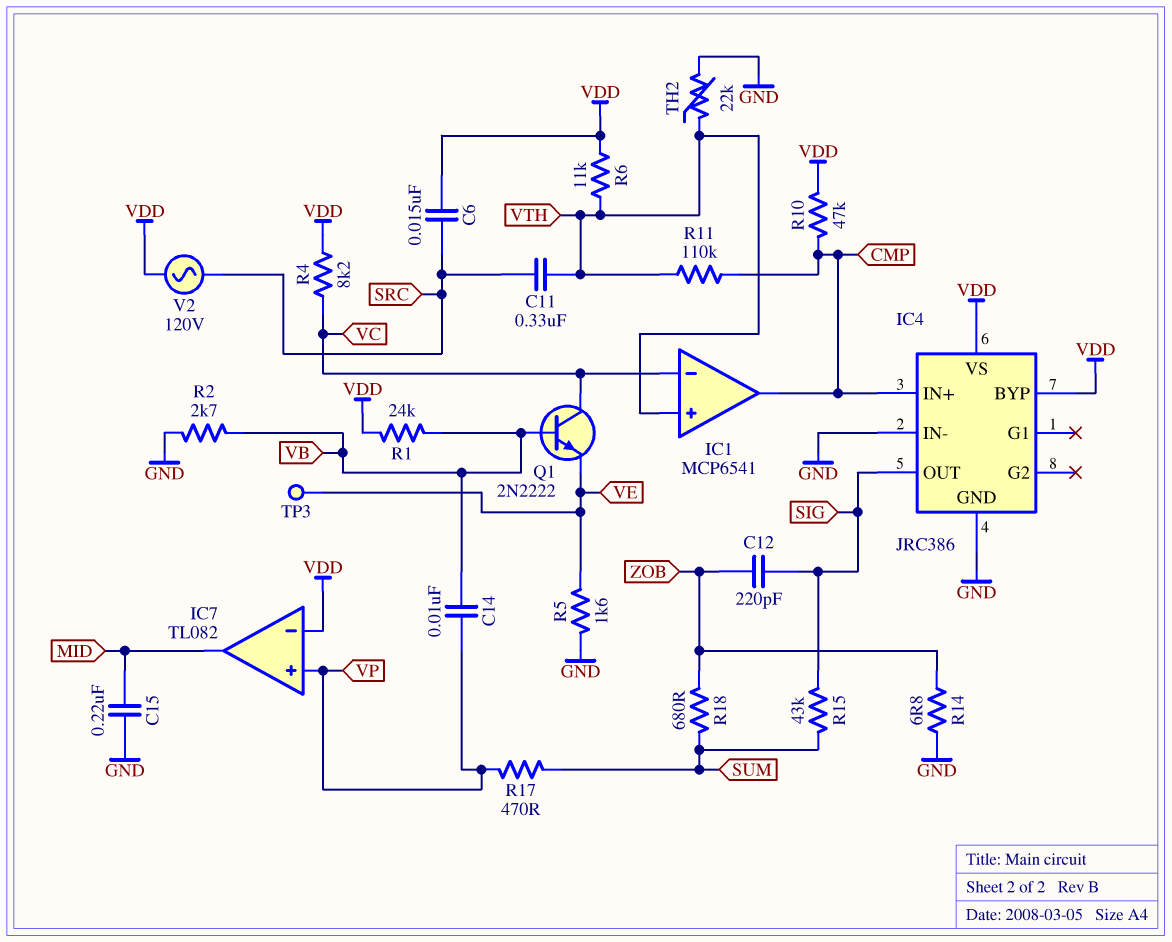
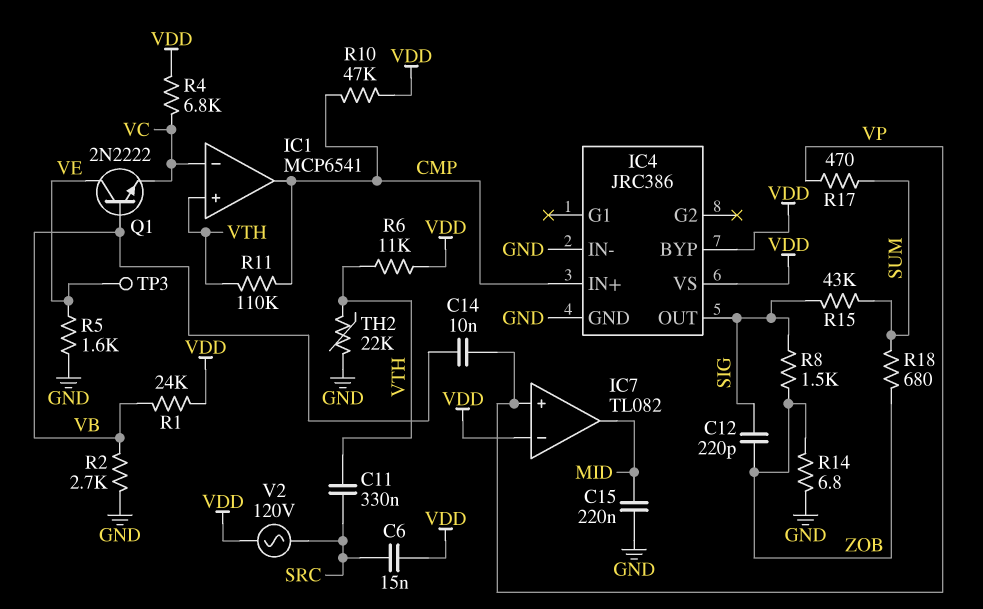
Q1: NPN 2N2222 (B VB, C VC, E VE) -> NPN 2N2222 (B VB, C VE, E VC)
R4: 8.2k (VC, VDD) -> 6.8k (VC, VDD)
R8: none -> 1.5k (SIG, ZOB)

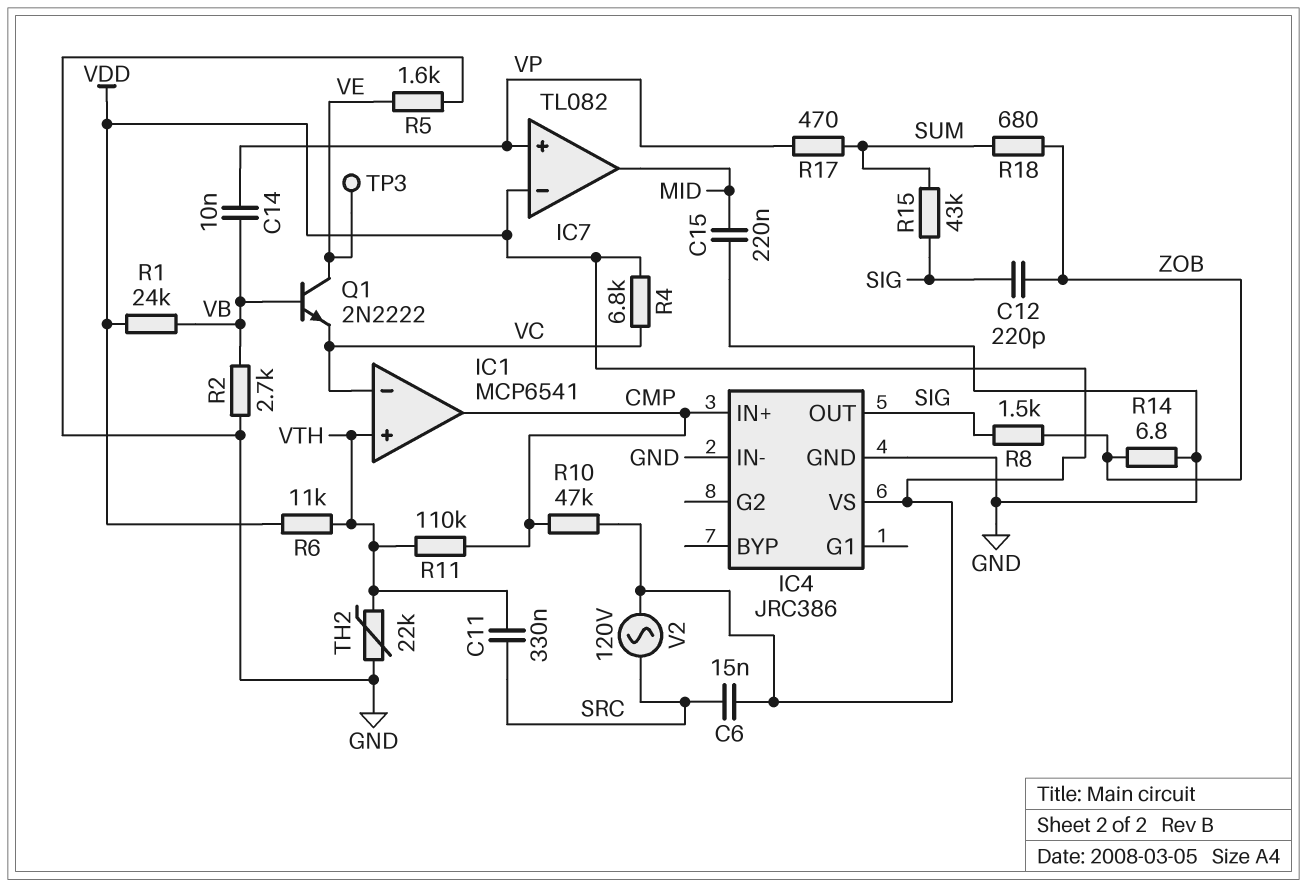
IC4 pin BYP: VDD -> none

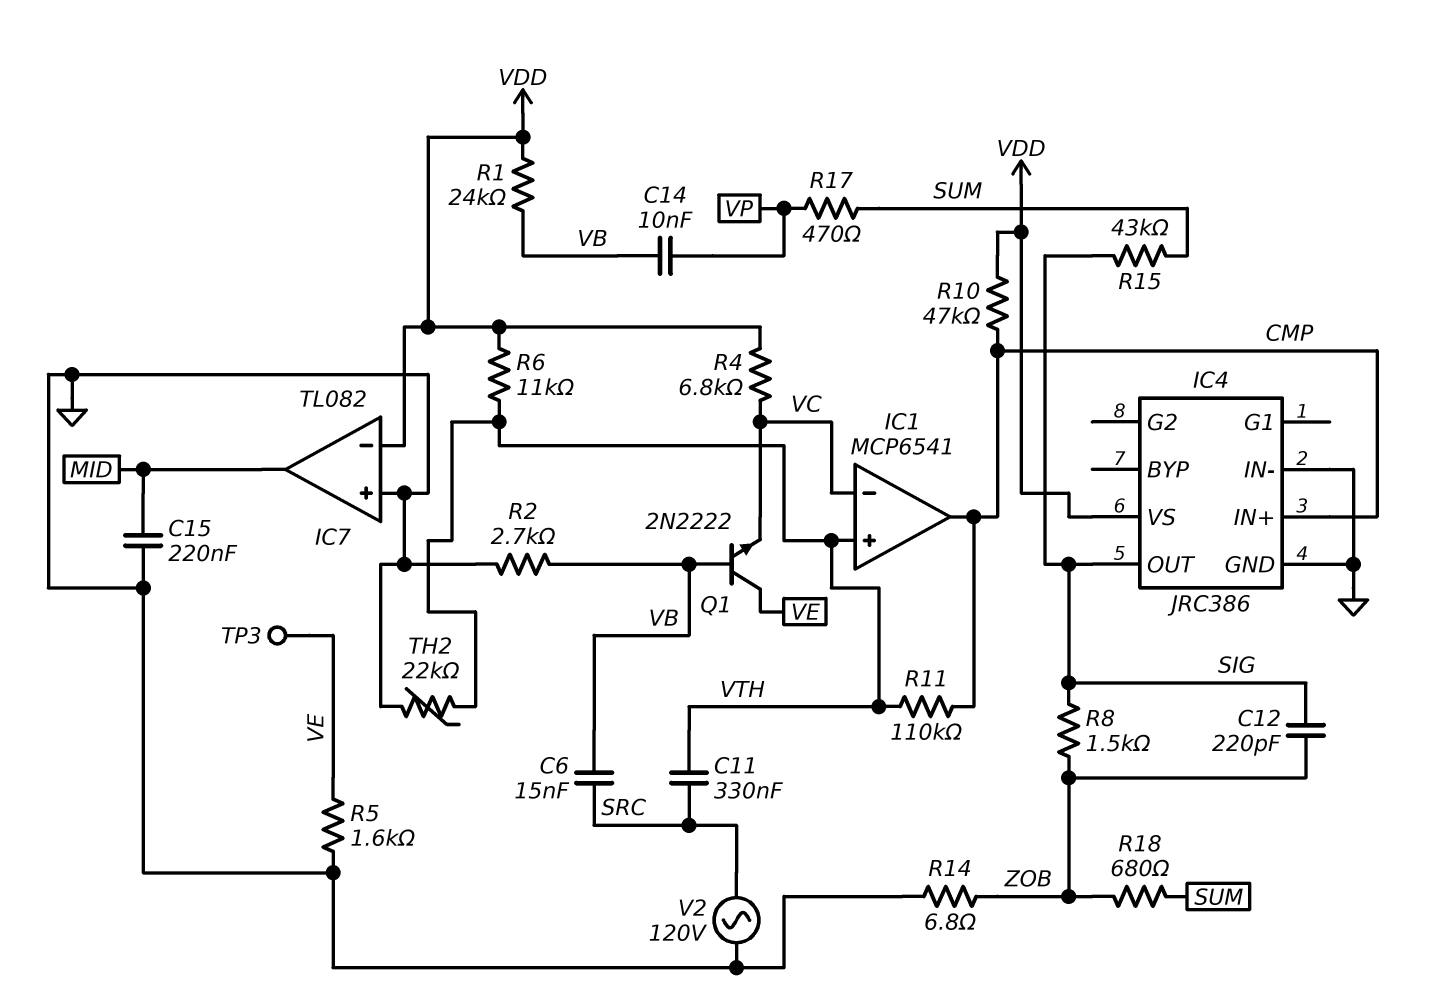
C6: 15nF (SRC, VDD) -> 15nF (SRC, VB)
IC7 pin in+: VP -> GND
V2: AC 120V (SRC, VDD) -> AC 120V (GND, SRC)

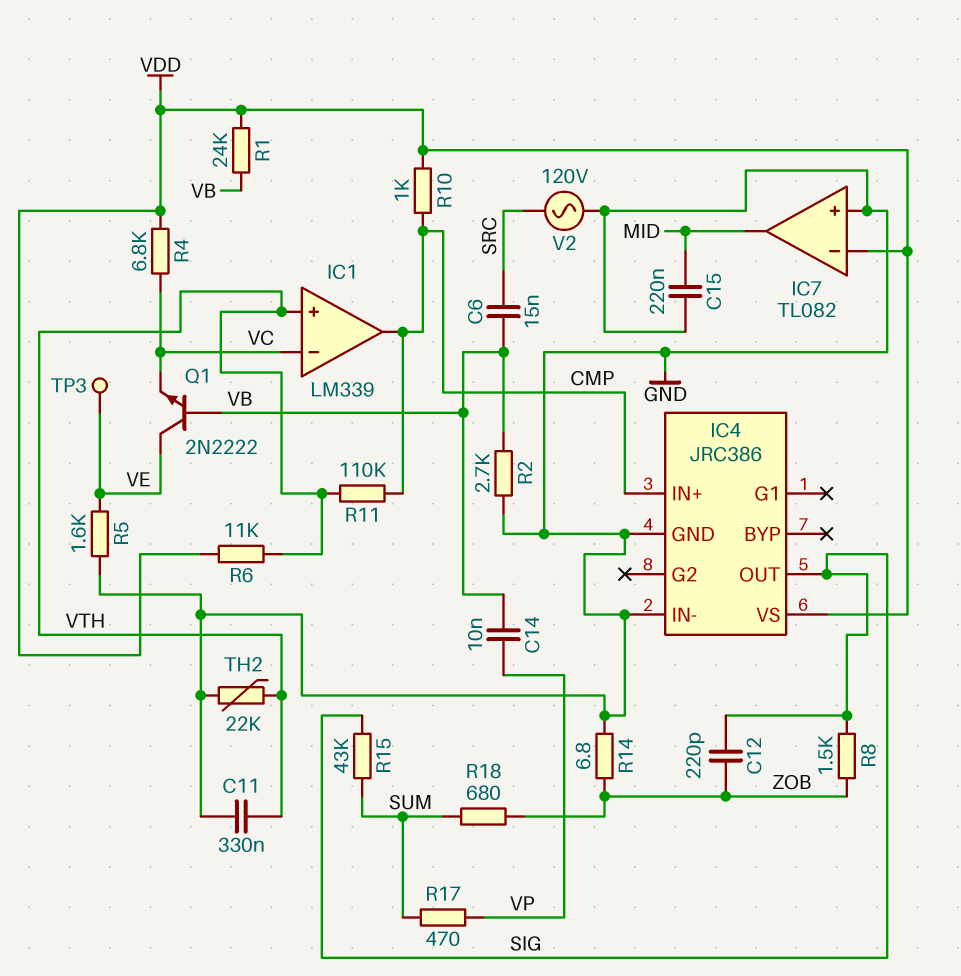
C11: 330nF (SRC, VTH) -> 330nF (GND, VTH)
IC1: MCP6541 -> LM339
R10: 47k (CMP, VDD) -> 1k (CMP, VDD)

